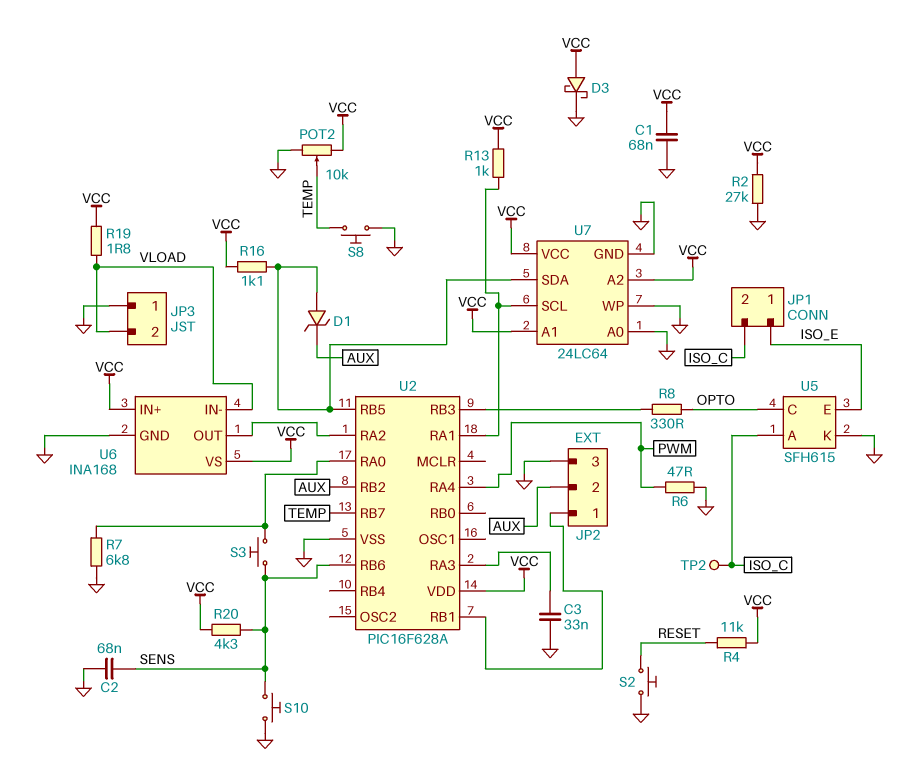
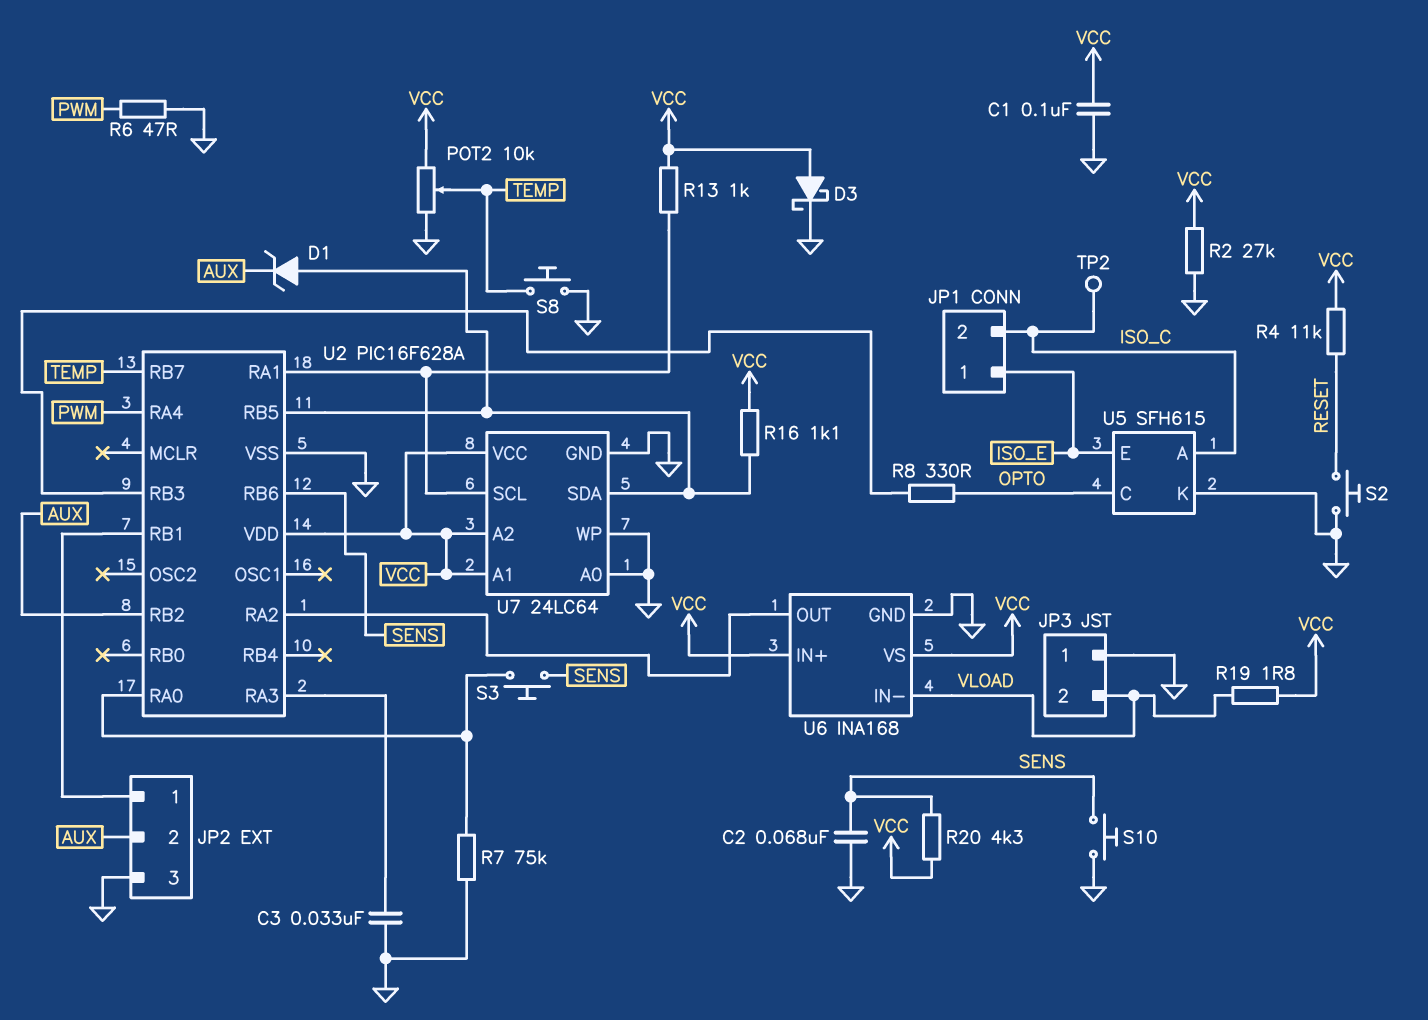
C1: 68nF (GND, VCC) -> 100nF (GND, VCC)
R7: 6.8k (GND, U2/RA0) -> 75k (GND, U2/RA0)

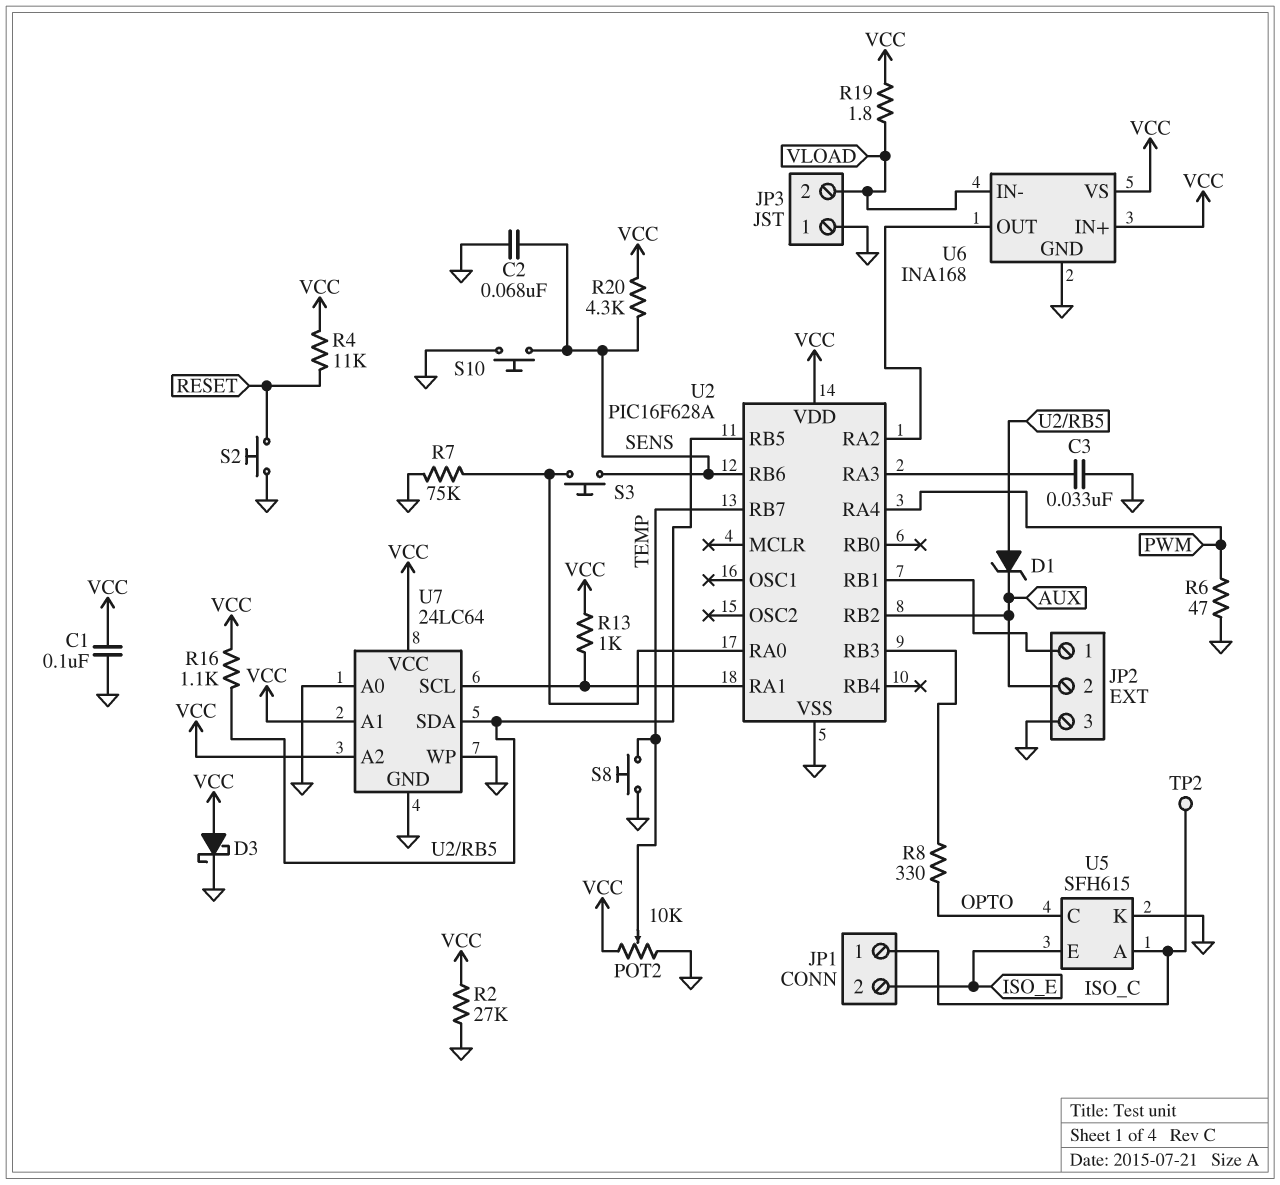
JP1 pin 1: ISO_E -> ISO_C
JP1 pin 2: ISO_C -> ISO_E

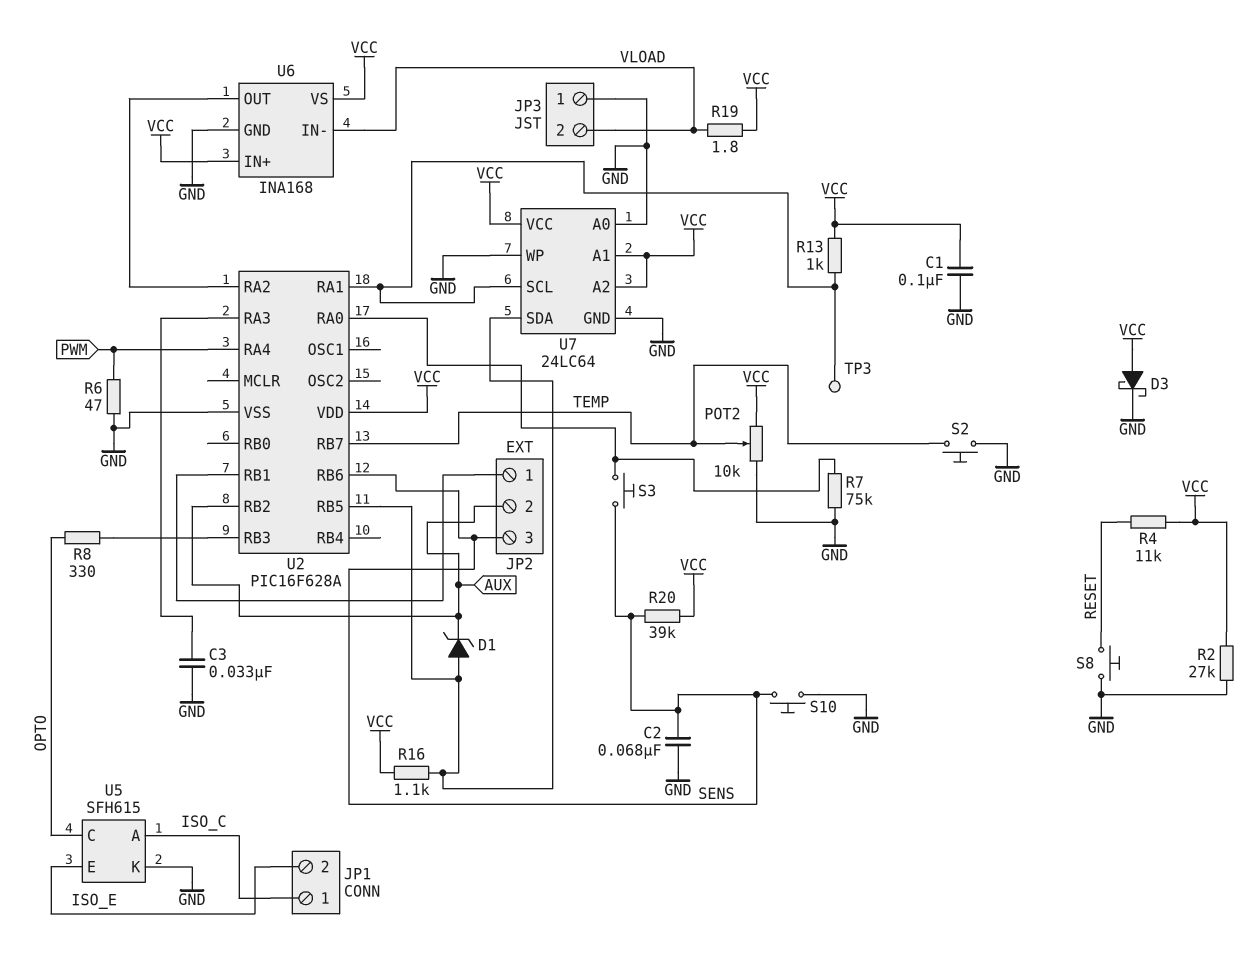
JP2 pin 3: GND -> SENS
R20: 4.3k (SENS, VCC) -> 39k (SENS, VCC)
S2: button (GND, RESET) -> button (GND, TEMP)
S8: button (GND, TEMP) -> button (GND, RESET)
TP2: test point (ISO_C) -> none
TP3: none -> test point (U2/RA1)

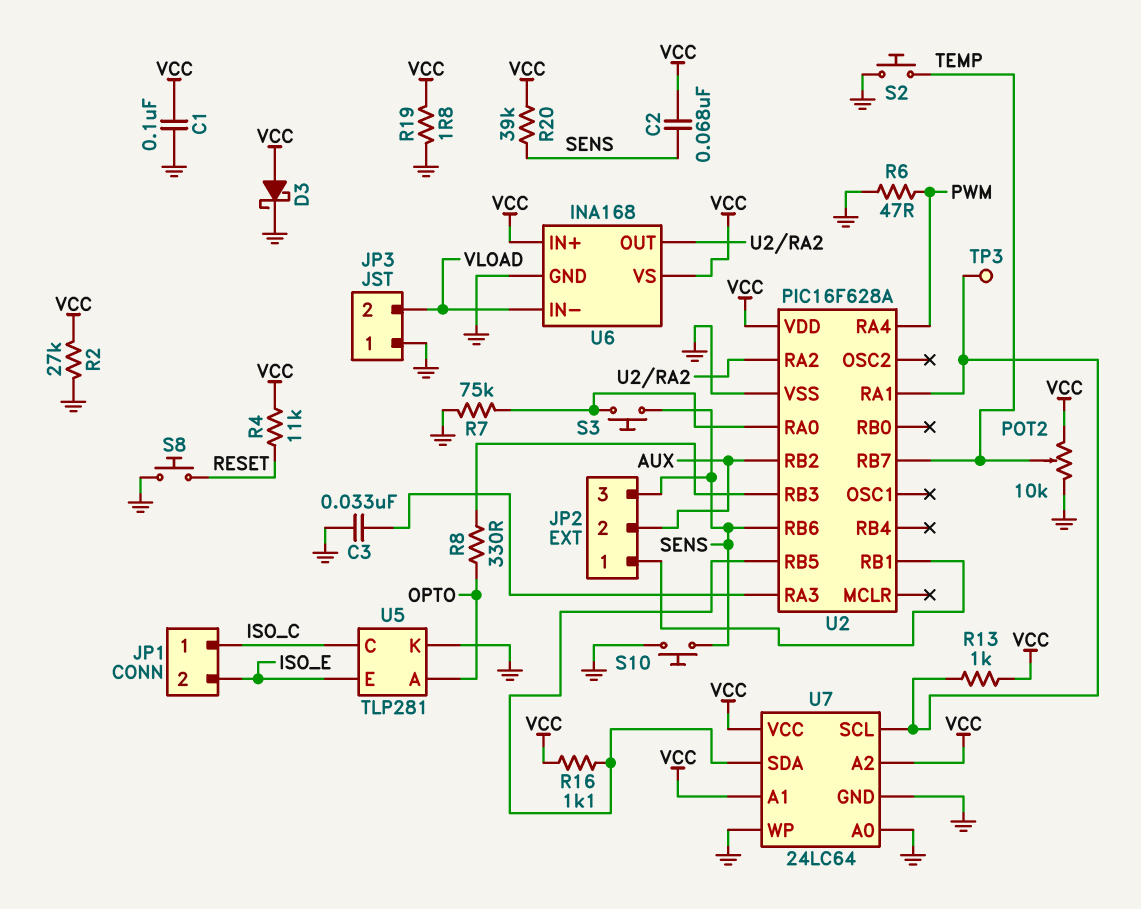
C2: 68nF (GND, SENS) -> 68nF (SENS, VCC)
D1: zener (A U2/RB5, K AUX) -> none
R19: 1.8 (VCC, VLOAD) -> 1.8 (GND, VCC)
U5: SFH615 -> TLP281
U5 pin A: ISO_C -> OPTO
U5 pin C: OPTO -> ISO_C

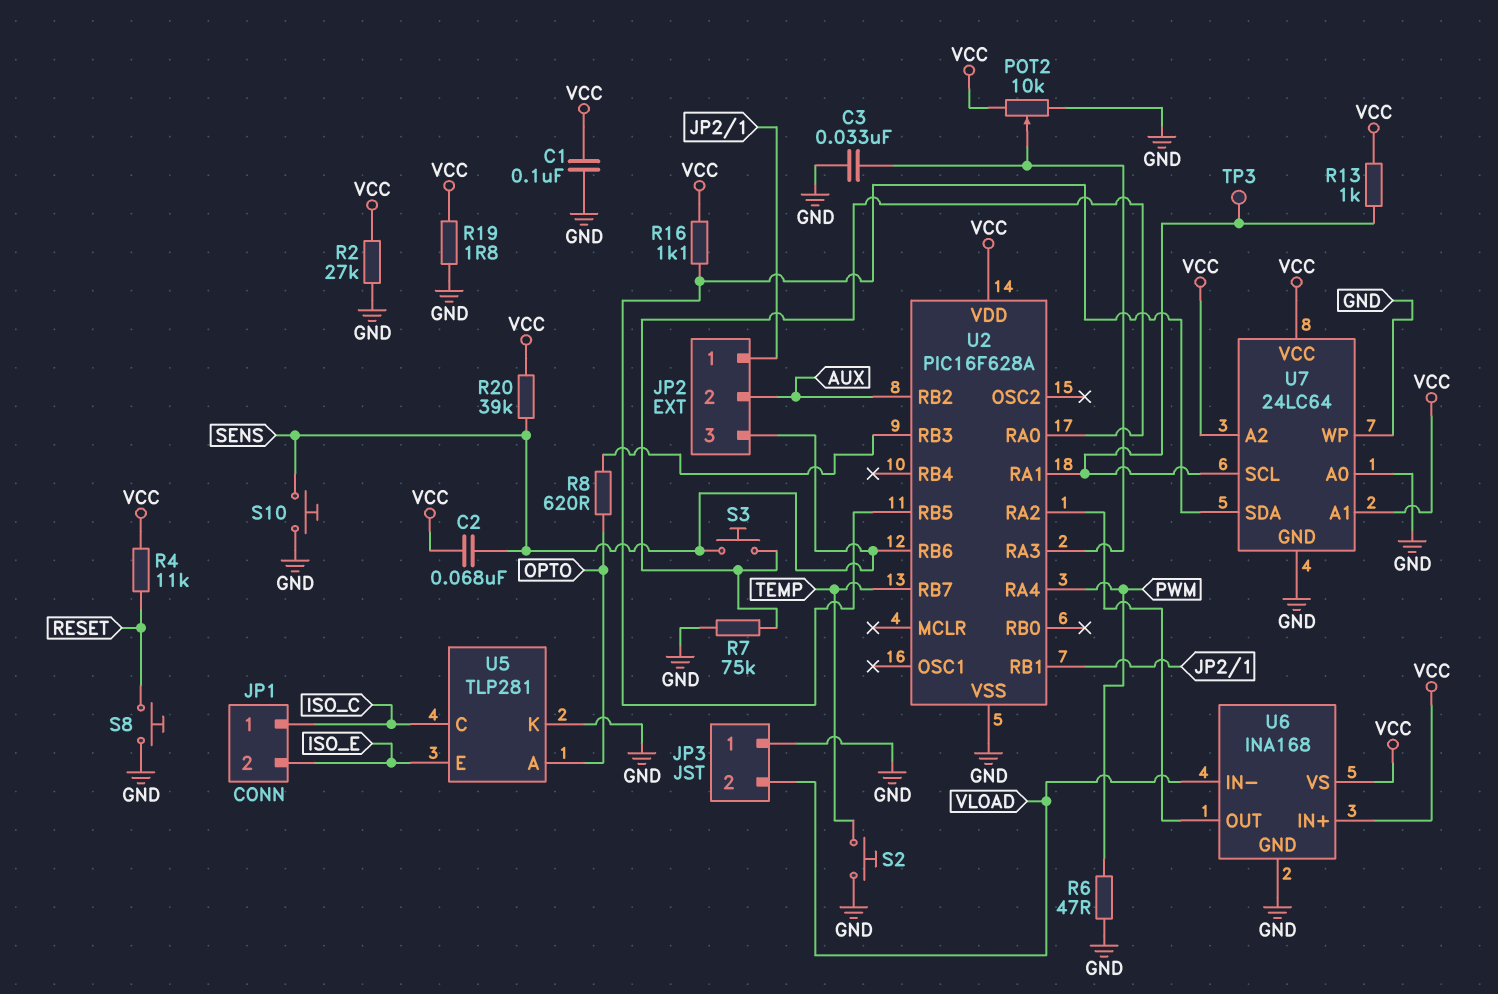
D3: schottky (A VCC, K GND) -> none
POT2: 10k (GND, VCC, wiper TEMP) -> 10k (GND, VCC, wiper U2/RA3)
R8: 330 (OPTO, U2/RB3) -> 620 (OPTO, U2/RB3)

